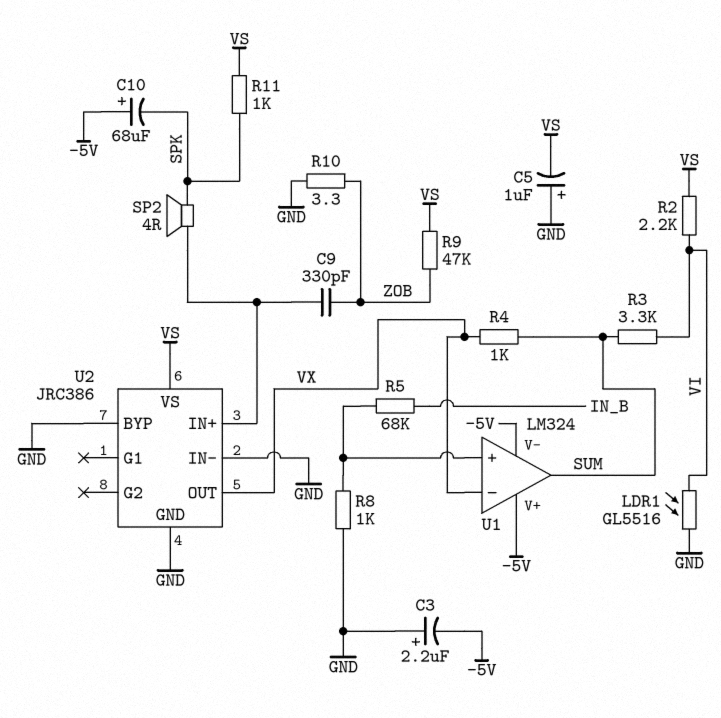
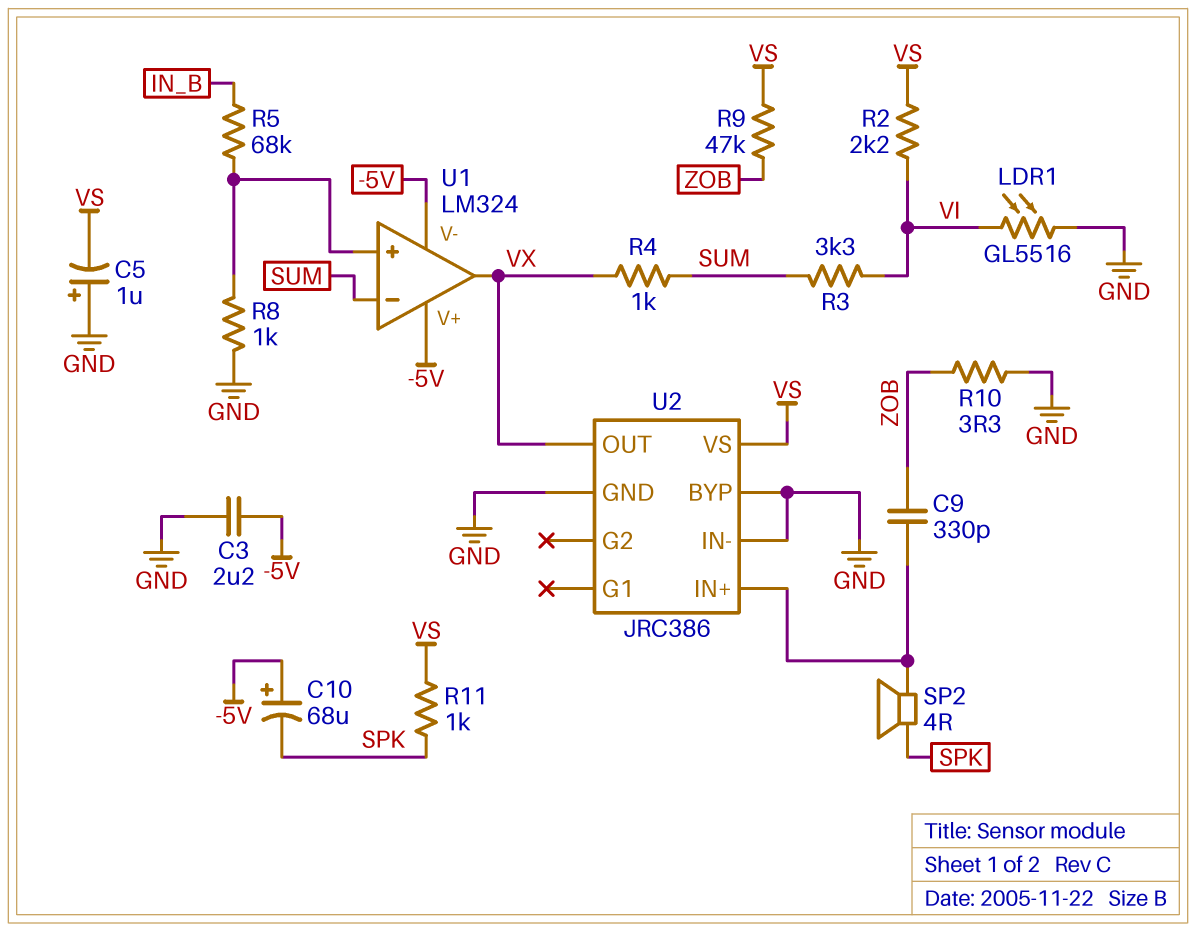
C3: 2.2uF (plus GND, minus -5V) -> 2.2uF (-5V, GND)
U1 pin in-: VX -> SUM
U1 pin out: SUM -> VX

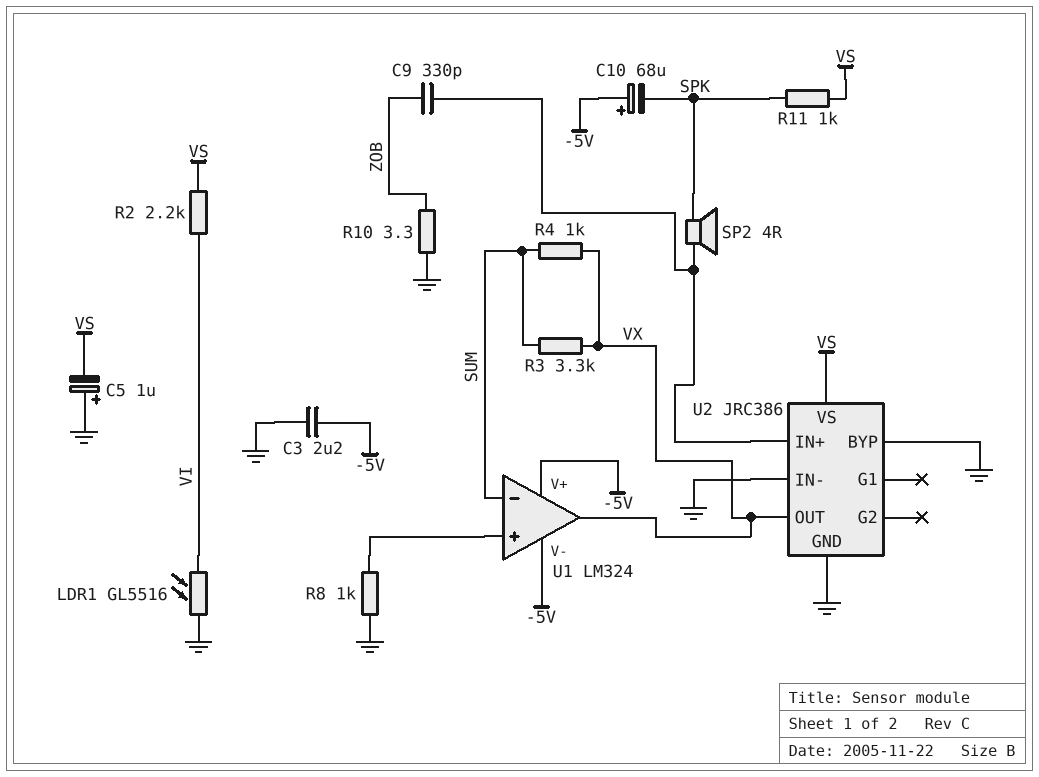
R3: 3.3k (SUM, VI) -> 3.3k (SUM, VX)
R5: 68k (IN_B, U1/in+) -> none
R9: 47k (VS, ZOB) -> none

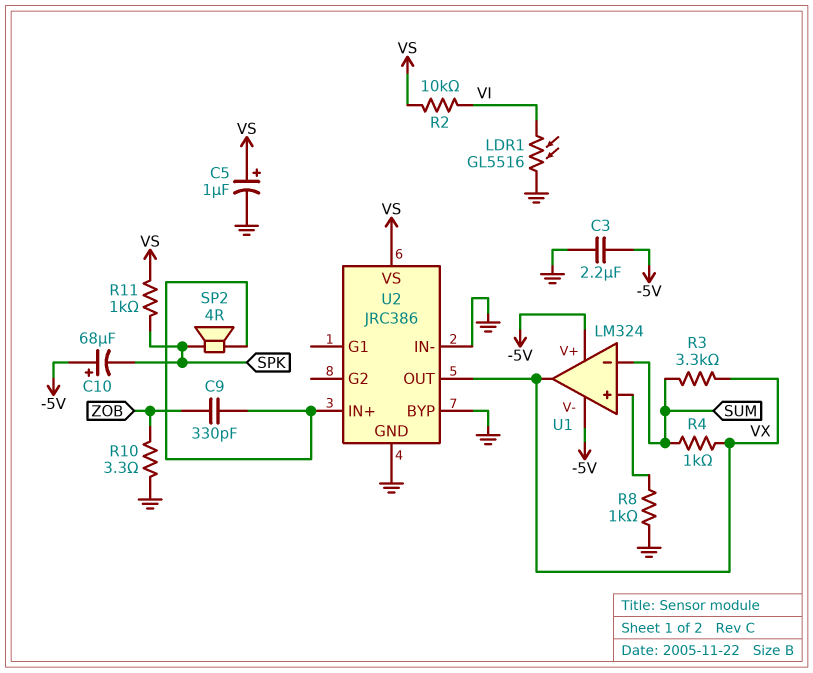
C5: 1uF (plus GND, minus VS) -> 1uF (plus VS, minus GND)
R2: 2.2k (VI, VS) -> 10k (VI, VS)

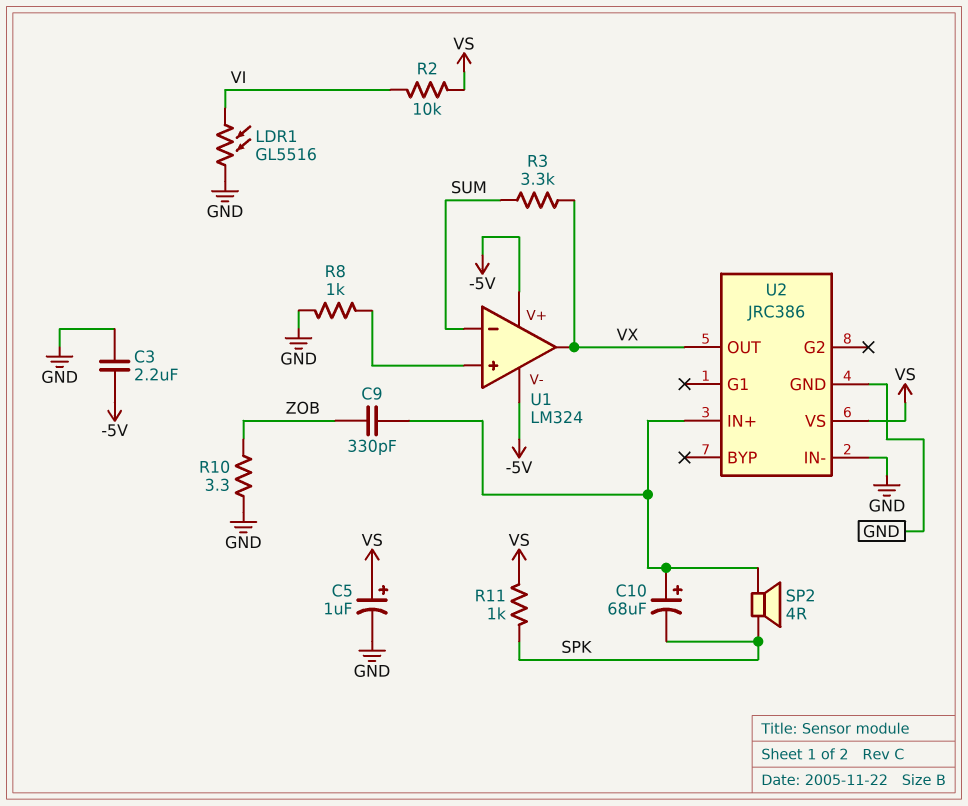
C10: 68uF (plus -5V, minus SPK) -> 68uF (plus U2/IN+, minus SPK)
R4: 1k (SUM, VX) -> none
U2 pin BYP: GND -> none

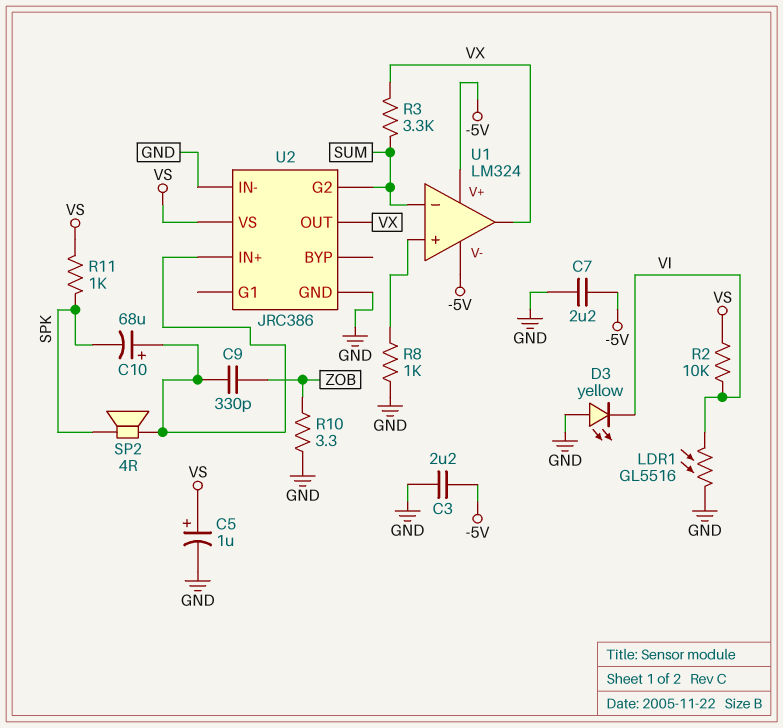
C7: none -> 2.2uF (-5V, GND)
D3: none -> LED yellow (A GND, K VI)
U2 pin G2: none -> SUM

